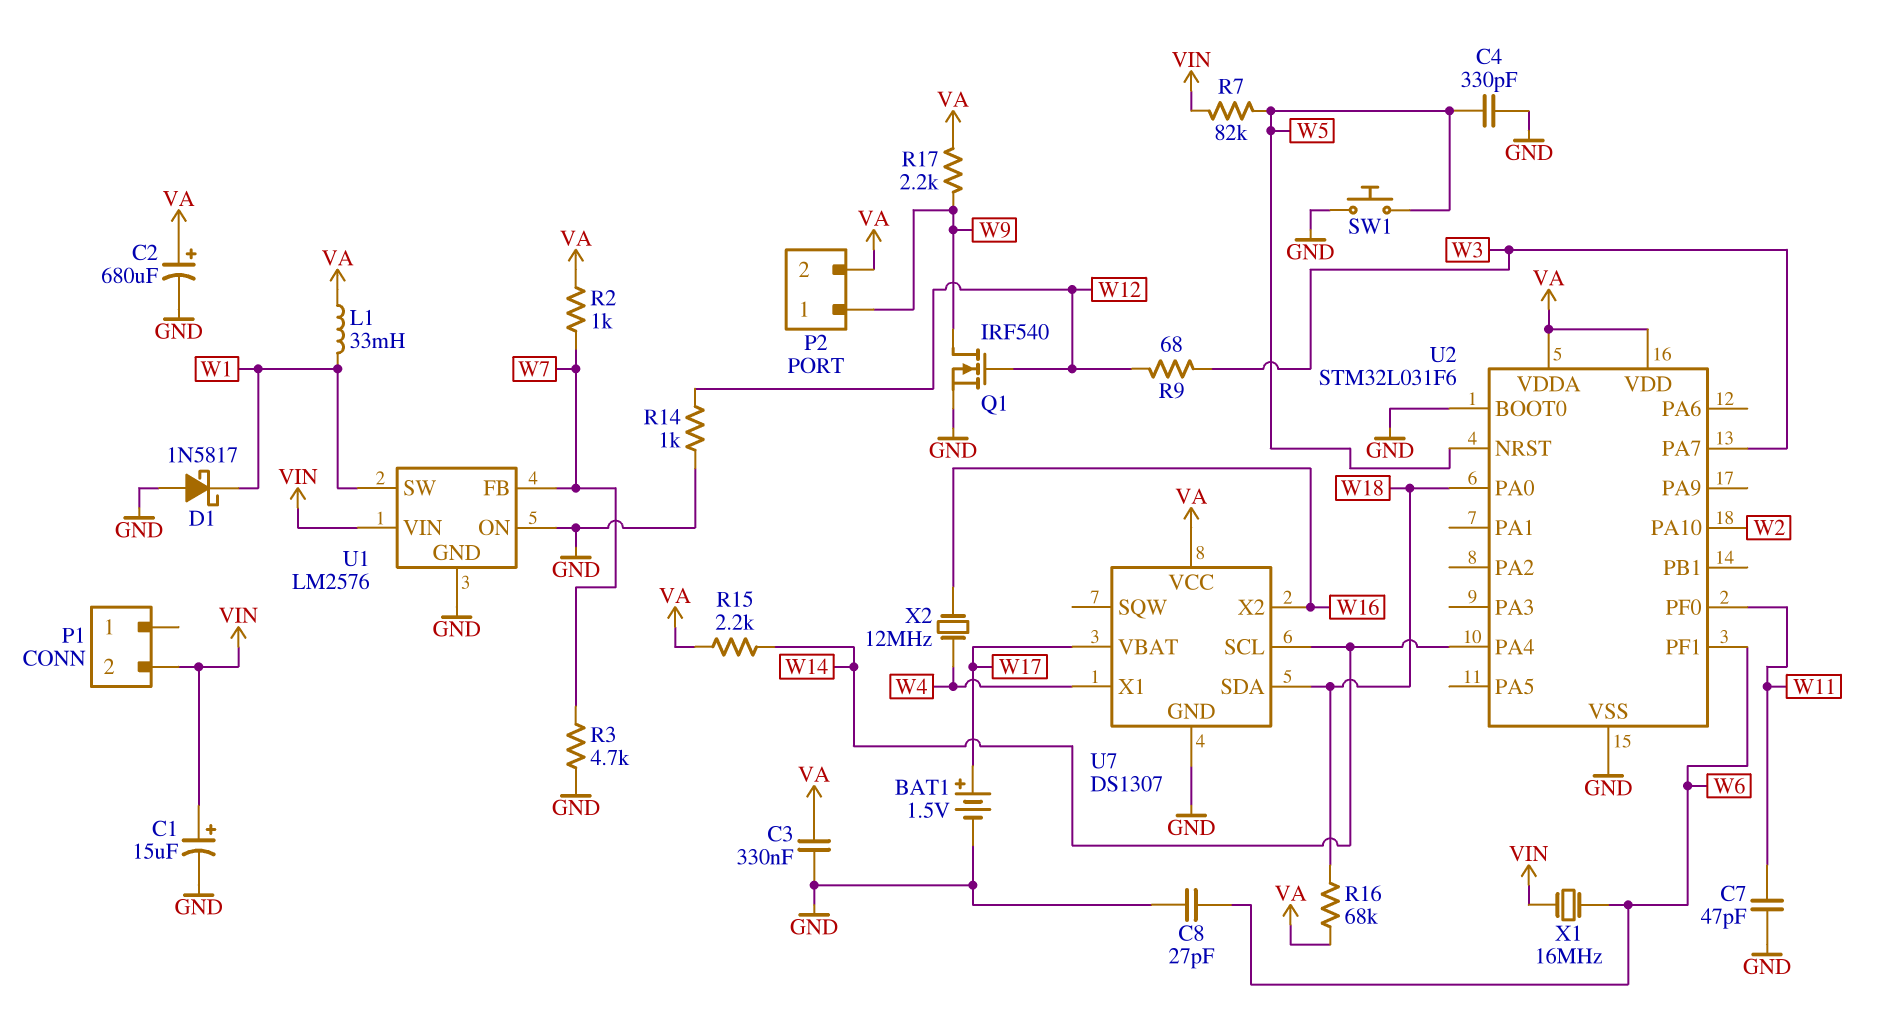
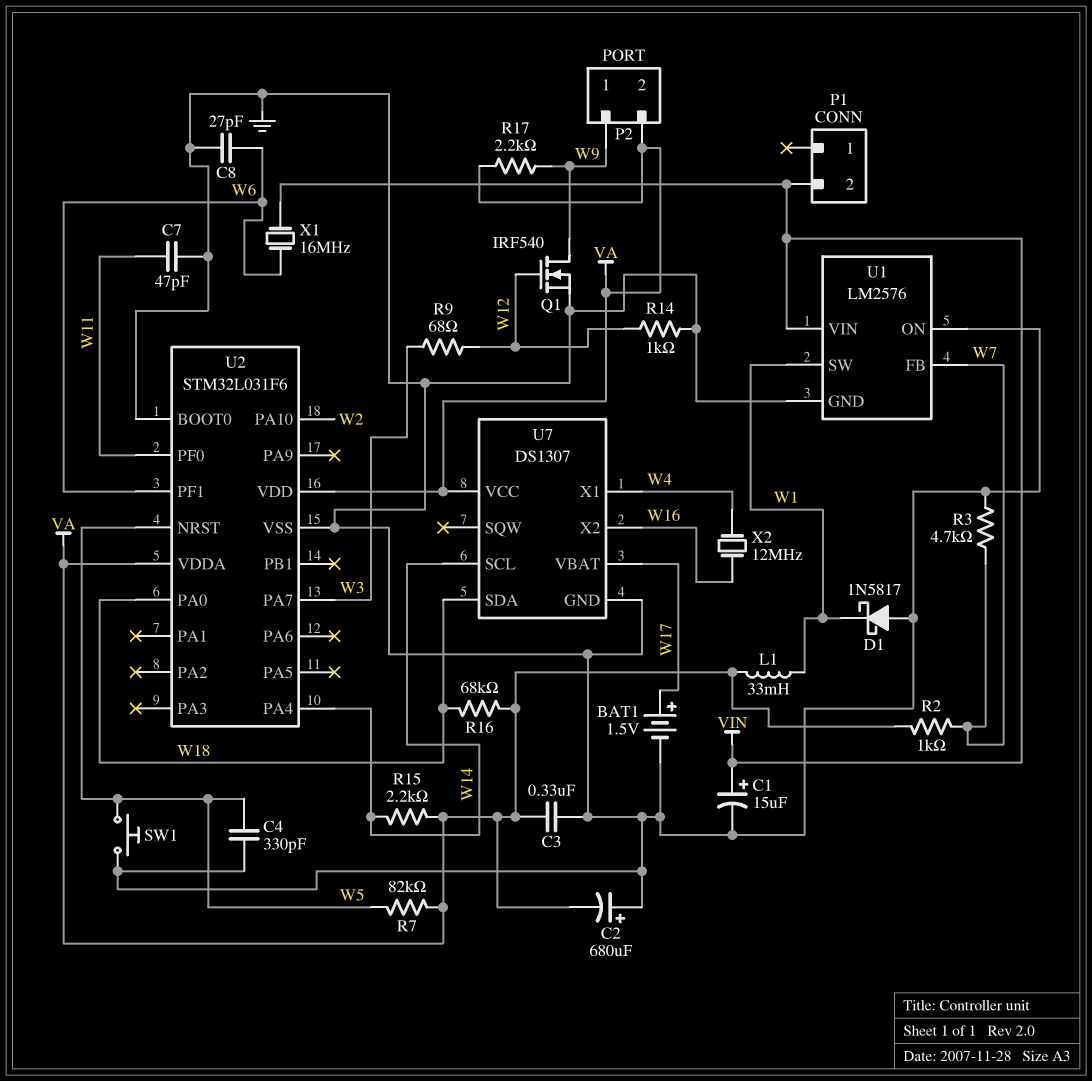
C2: 680uF (plus VA, minus GND) -> 680uF (plus GND, minus VA)
R7: 82k (VIN, W5) -> 82k (VA, W5)

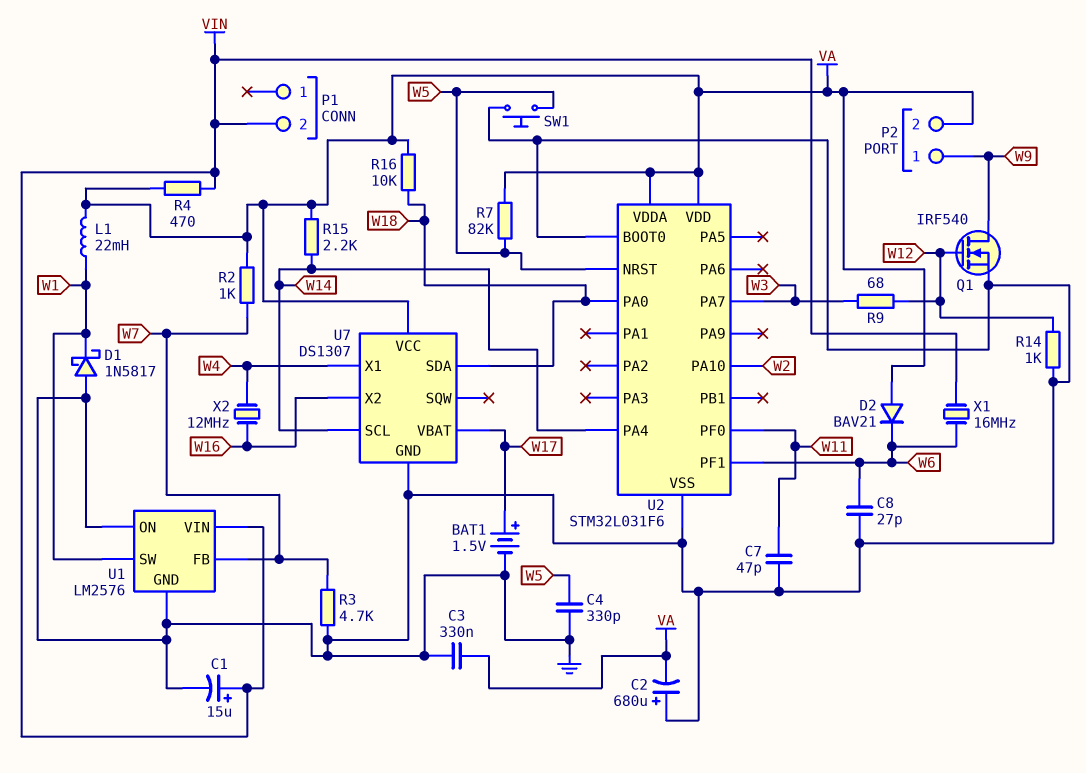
D2: none -> diode BAV21 (A VA, K W6)
L1: 33mH (VA, W1) -> 22mH (VA, W1)
R4: none -> 470 (VA, VIN)
R16: 68k (VA, W18) -> 10k (VA, W18)
R17: 2.2k (VA, W9) -> none

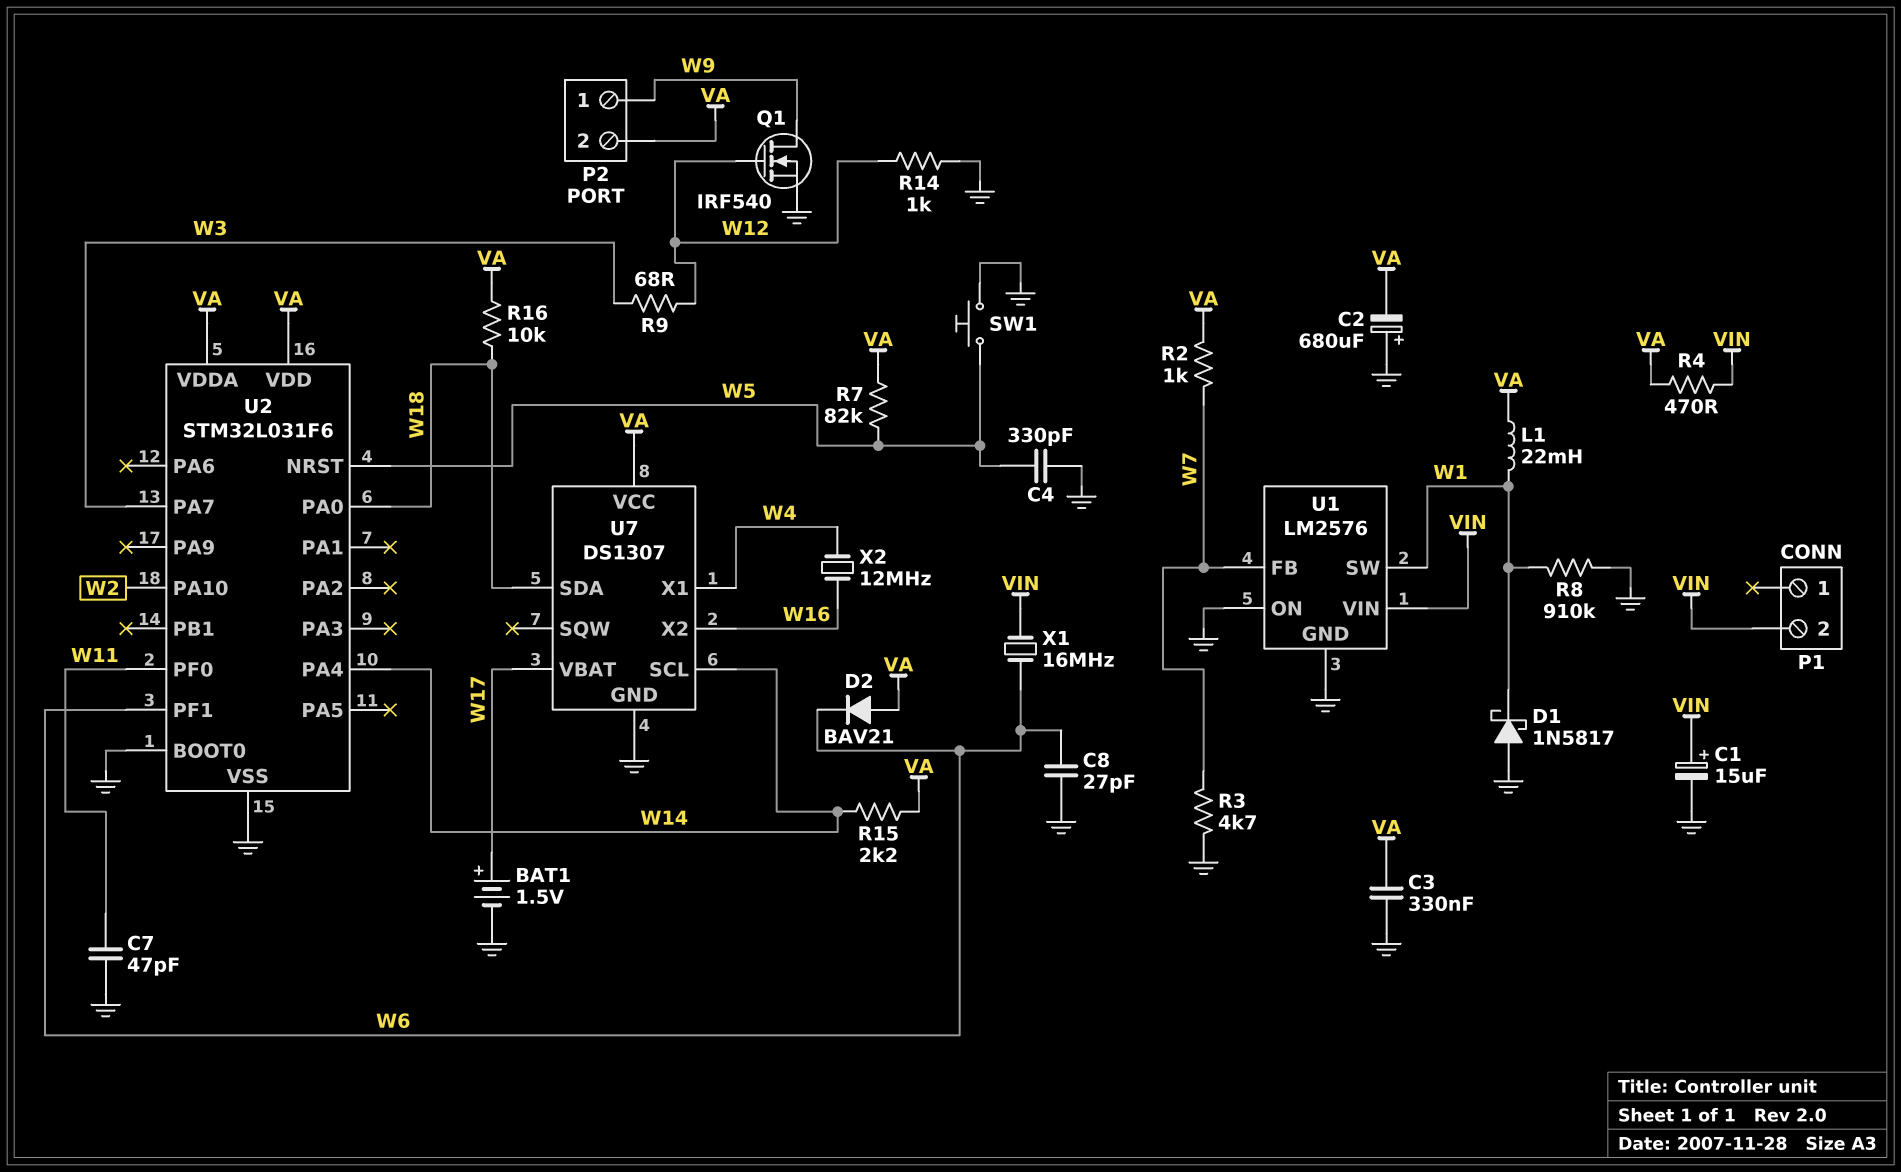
R8: none -> 910k (GND, W1)

